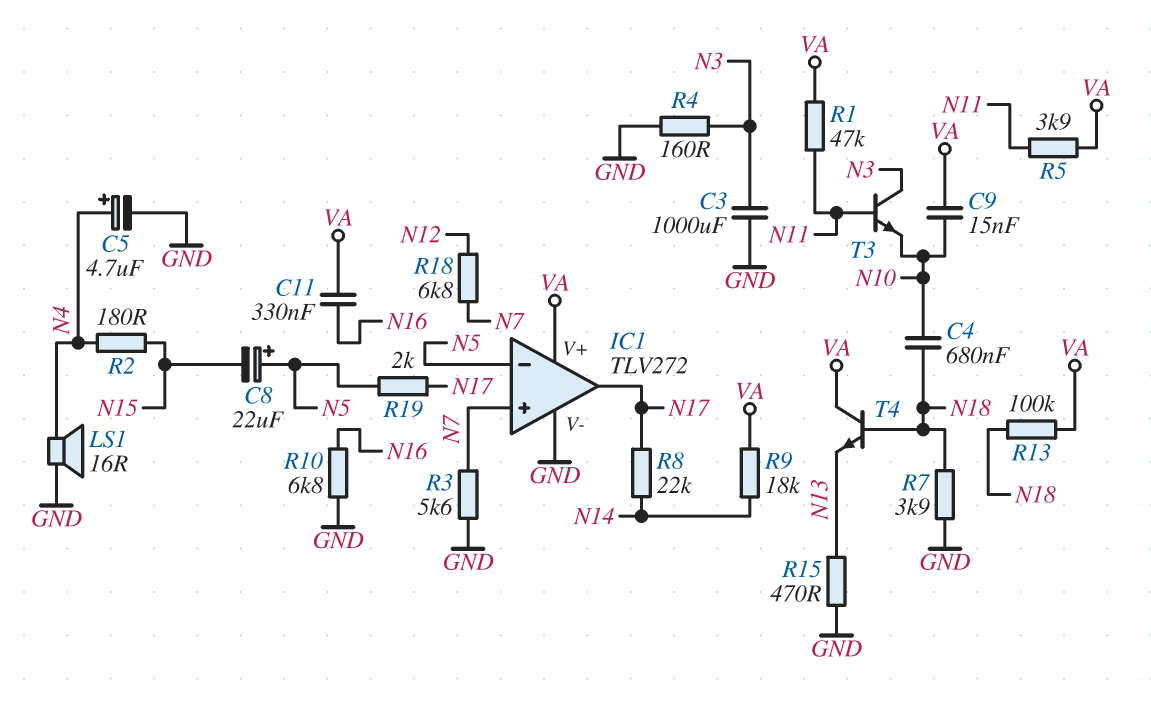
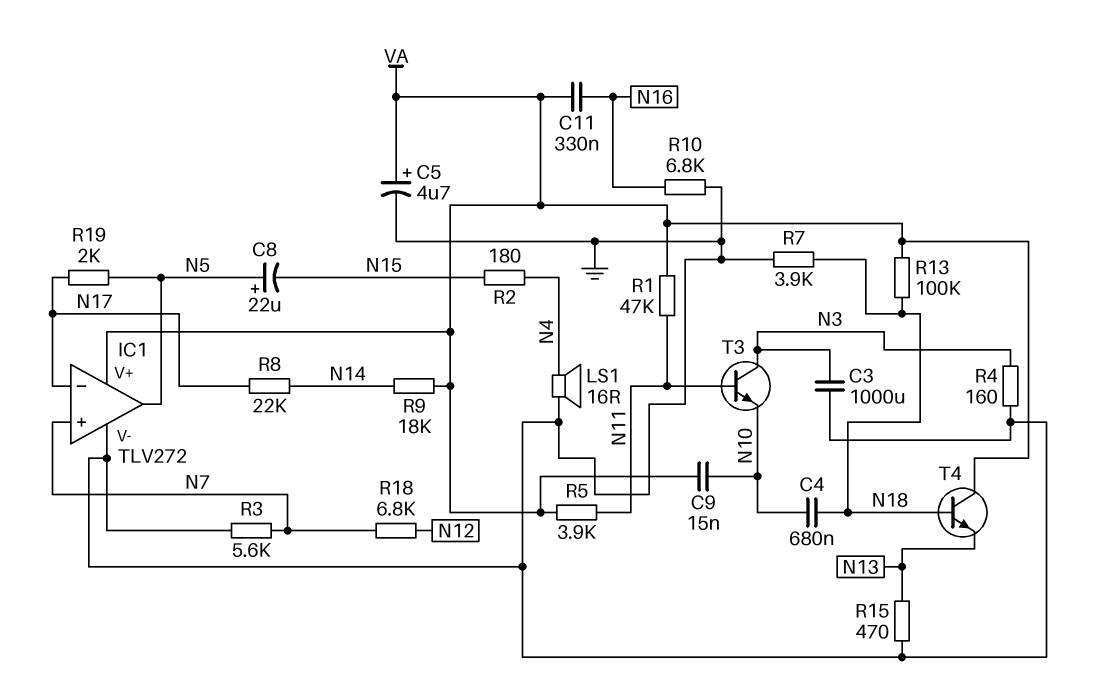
C5: 4.7uF (plus N4, minus GND) -> 4.7uF (plus VA, minus GND)
IC1 pin in-: N5 -> N17
IC1 pin out: N17 -> N5

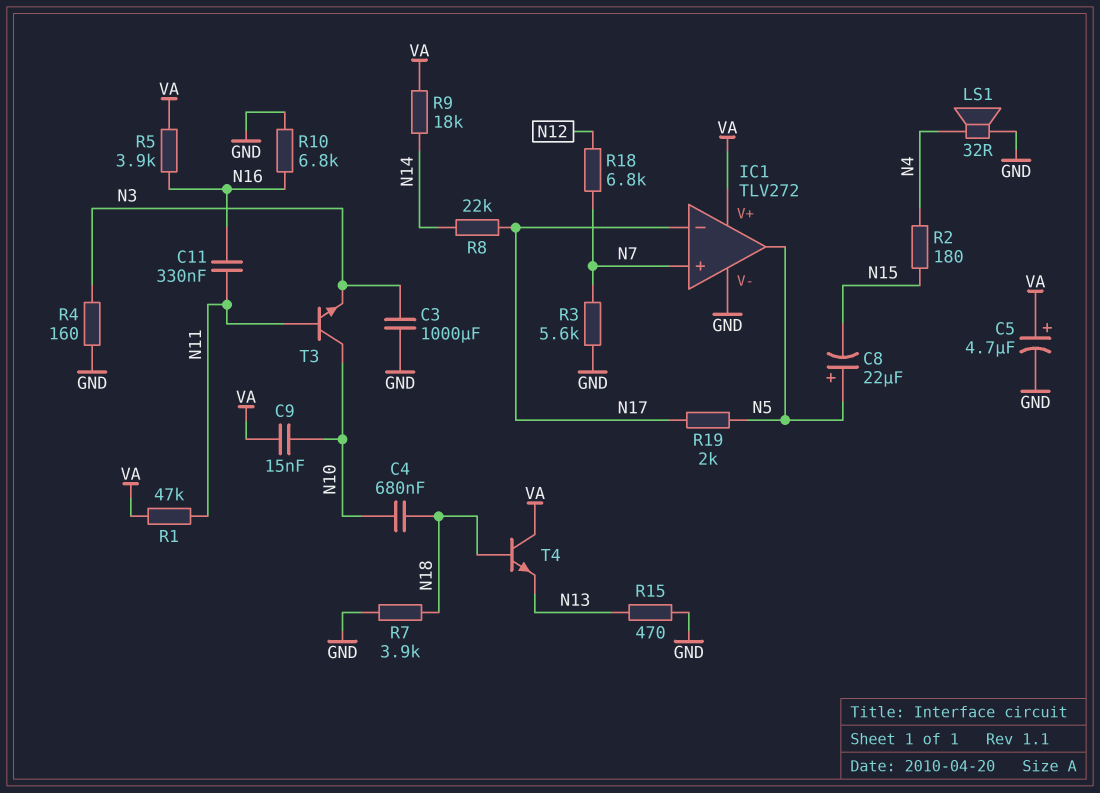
C11: 330nF (N16, VA) -> 330nF (N11, N16)
LS1: speaker 16R (GND, N4) -> speaker 32R (GND, N4)
R5: 3.9k (N11, VA) -> 3.9k (N16, VA)
R13: 100k (N18, VA) -> none
T3: NPN (B N11, C N3, E N10) -> NPN (B N11, C N10, E N3)

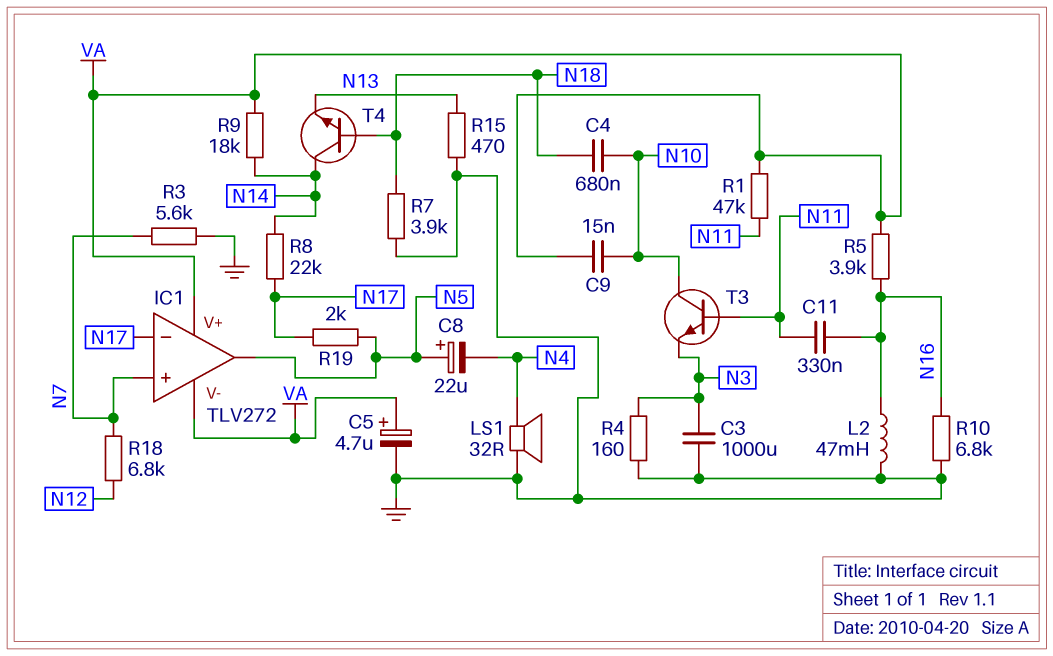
C8: 22uF (plus N5, minus N15) -> 22uF (plus N5, minus N4)
IC1 pin V-: GND -> VA
L2: none -> 47mH (GND, N16)
R2: 180 (N4, N15) -> none
T4: NPN (B N18, C VA, E N13) -> NPN (B N18, C N14, E N13)

